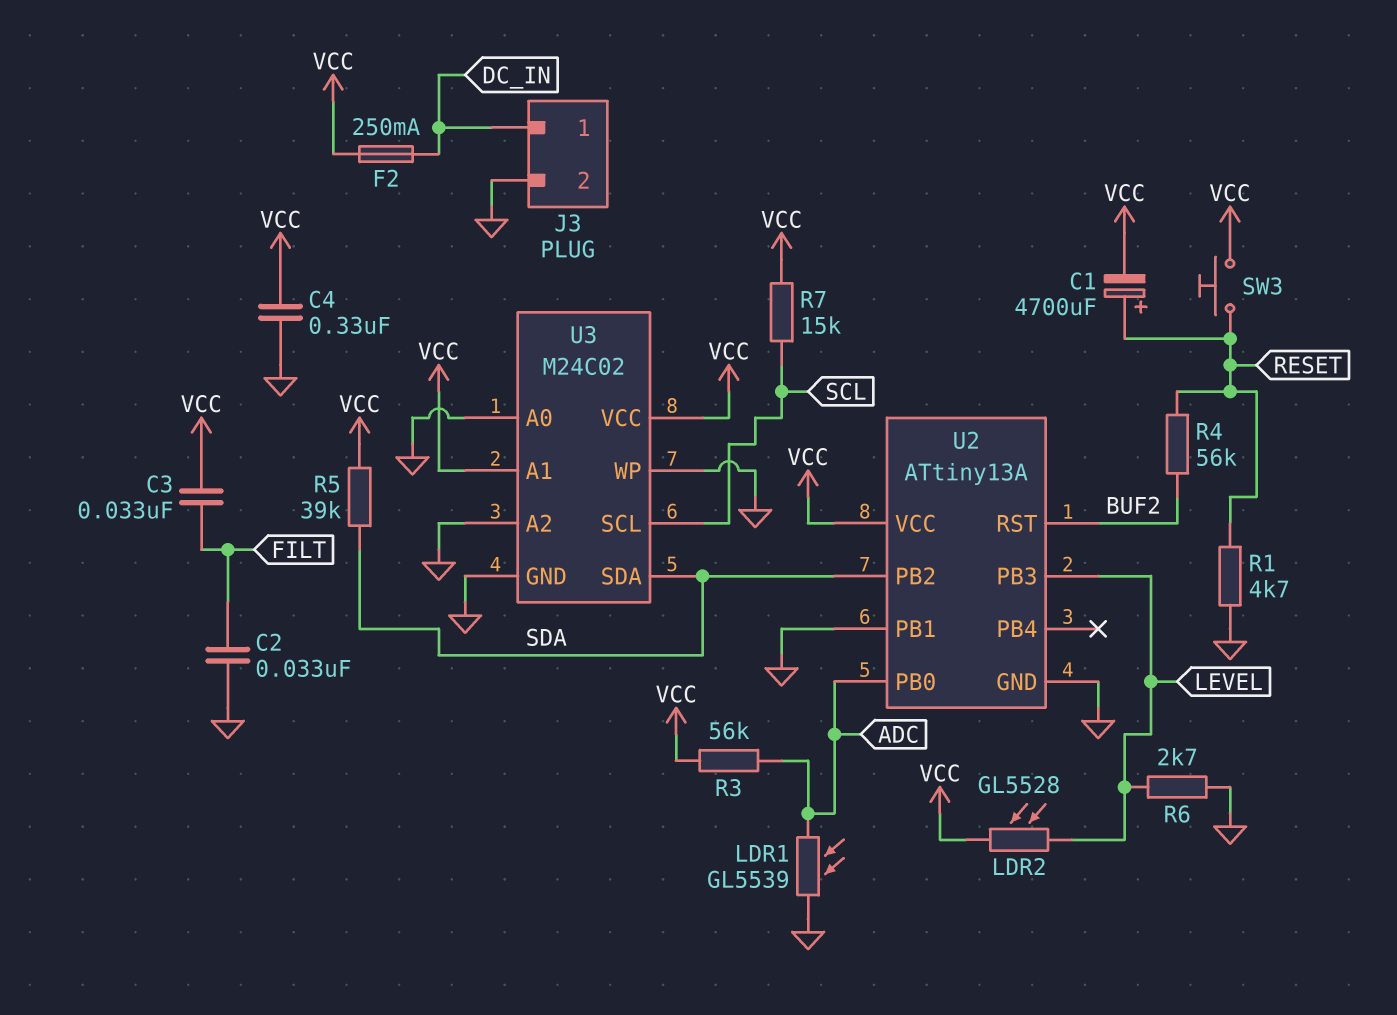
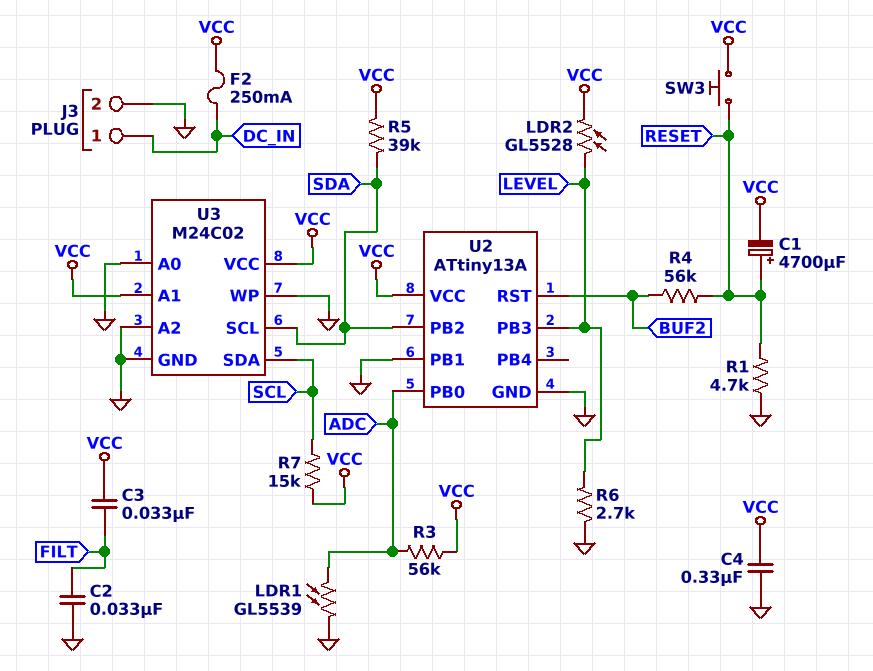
U3 pin SCL: SCL -> SDA
U3 pin SDA: SDA -> SCL

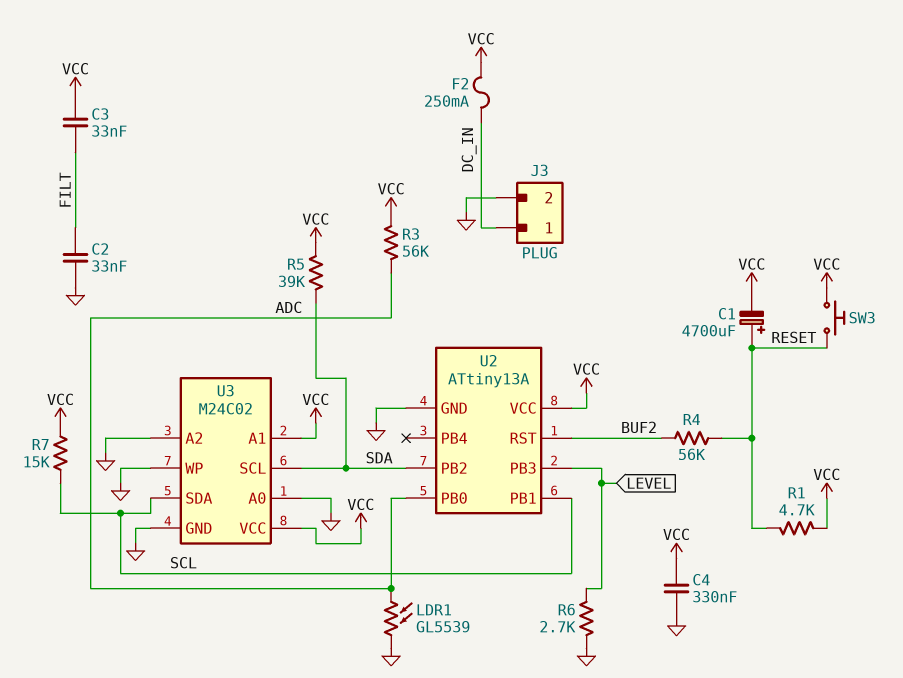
LDR2: GL5528 (LEVEL, VCC) -> none
R1: 4.7k (GND, RESET) -> 4.7k (RESET, VCC)
U2 pin PB1: GND -> SCL

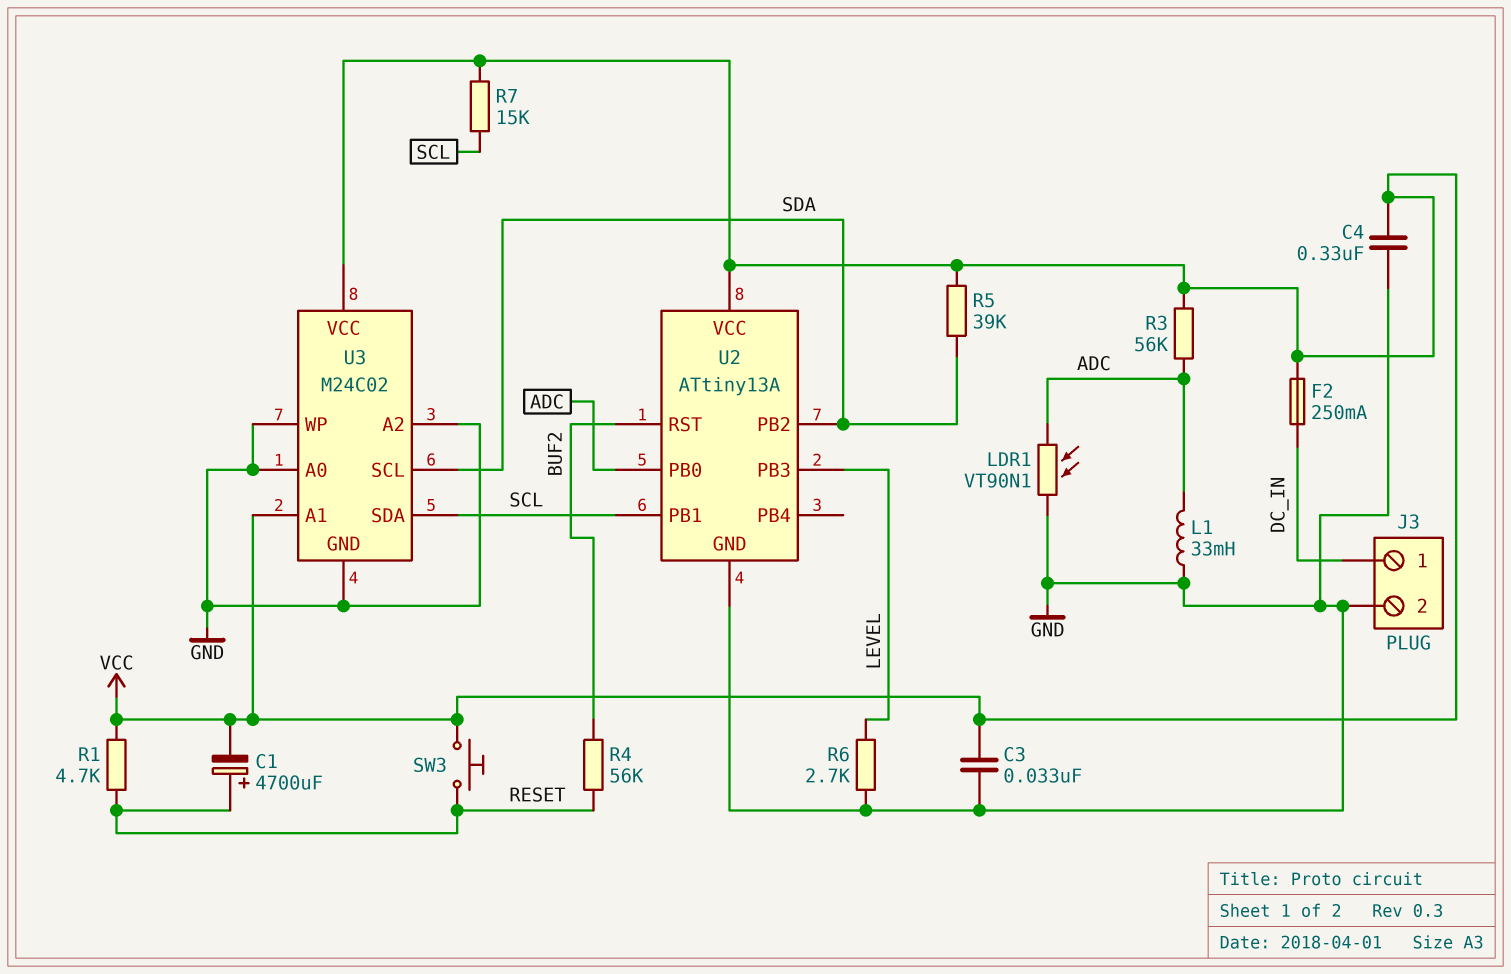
C2: 33nF (FILT, GND) -> none
C3: 33nF (FILT, VCC) -> 33nF (GND, VCC)
L1: none -> 33mH (ADC, GND)
LDR1: GL5539 (ADC, GND) -> VT90N1 (ADC, GND)

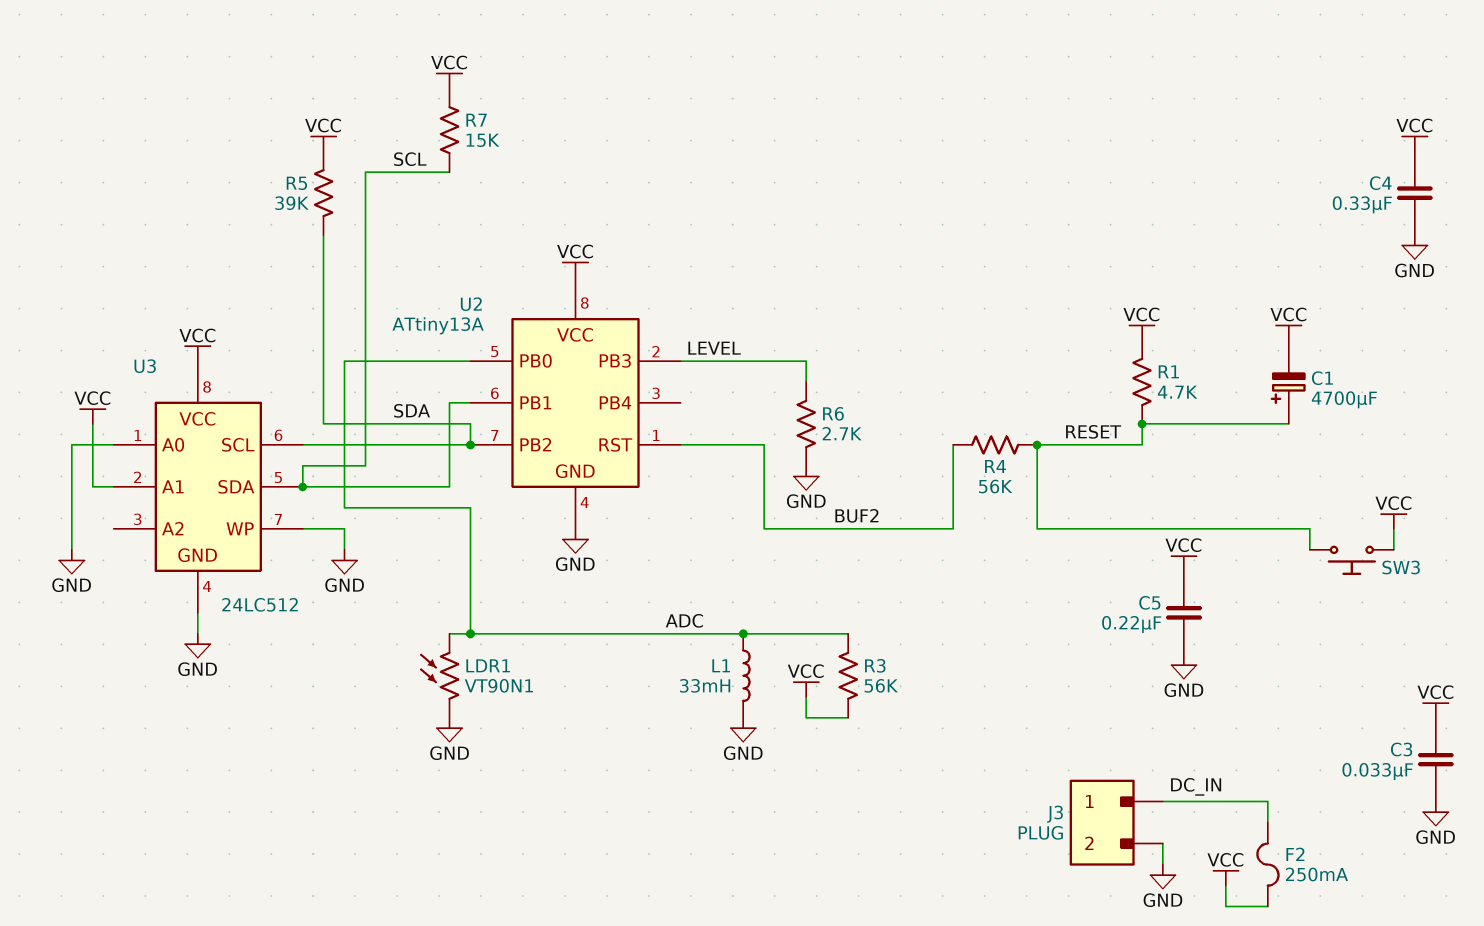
C5: none -> 220nF (GND, VCC)
U3: M24C02 -> 24LC512
U3 pin A2: GND -> none

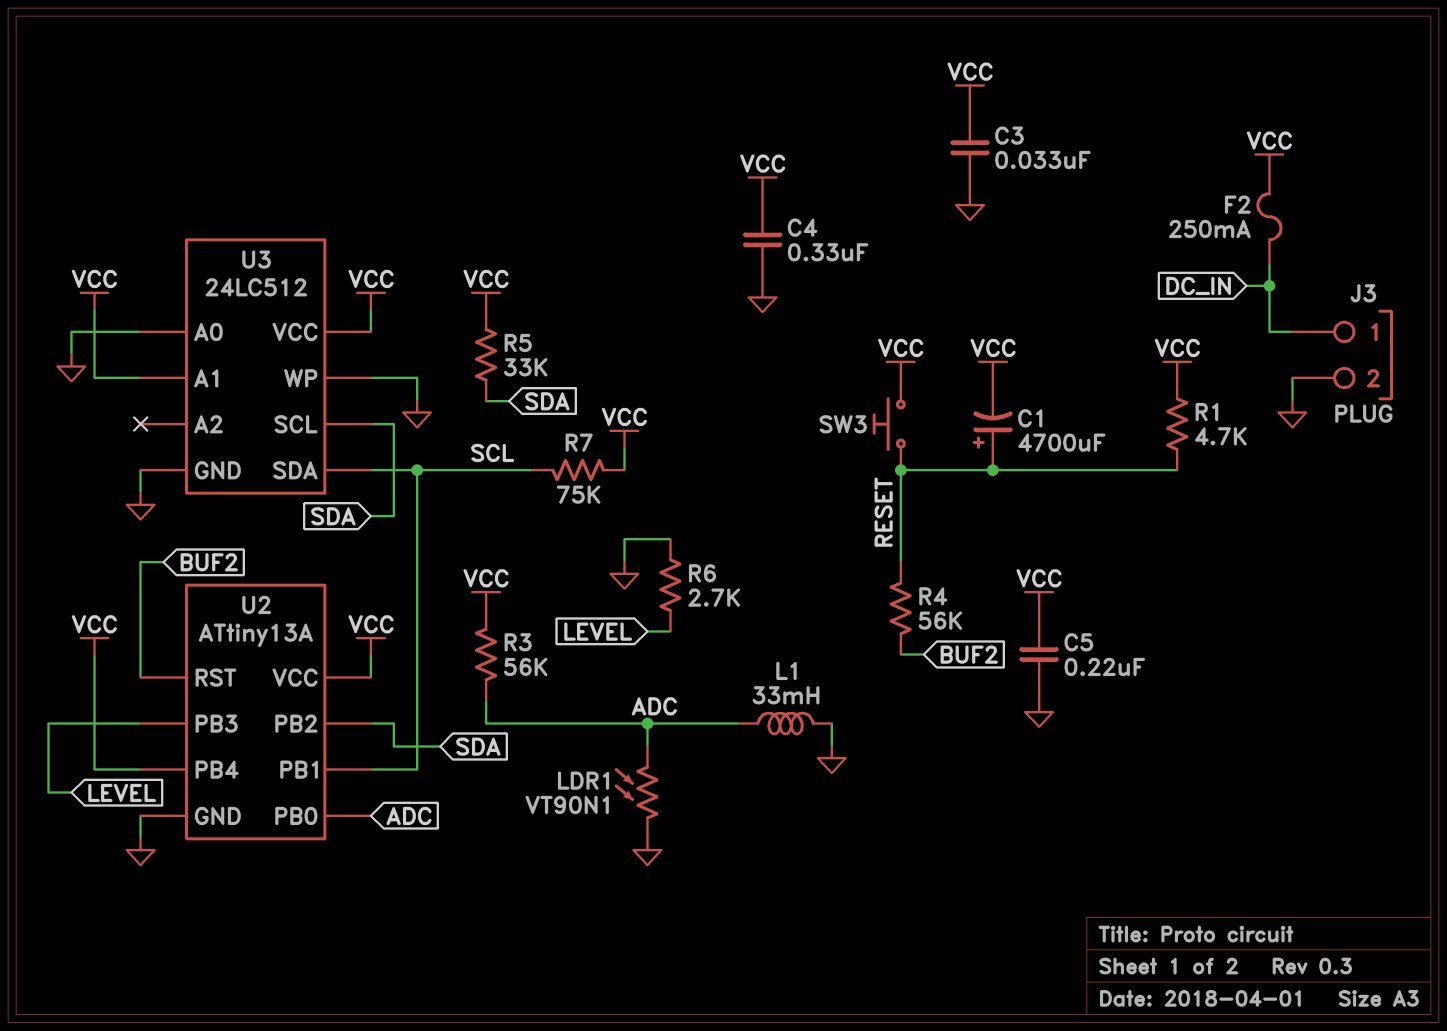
R5: 39k (SDA, VCC) -> 33k (SDA, VCC)
R7: 15k (SCL, VCC) -> 75k (SCL, VCC)
U2 pin PB4: none -> VCC

